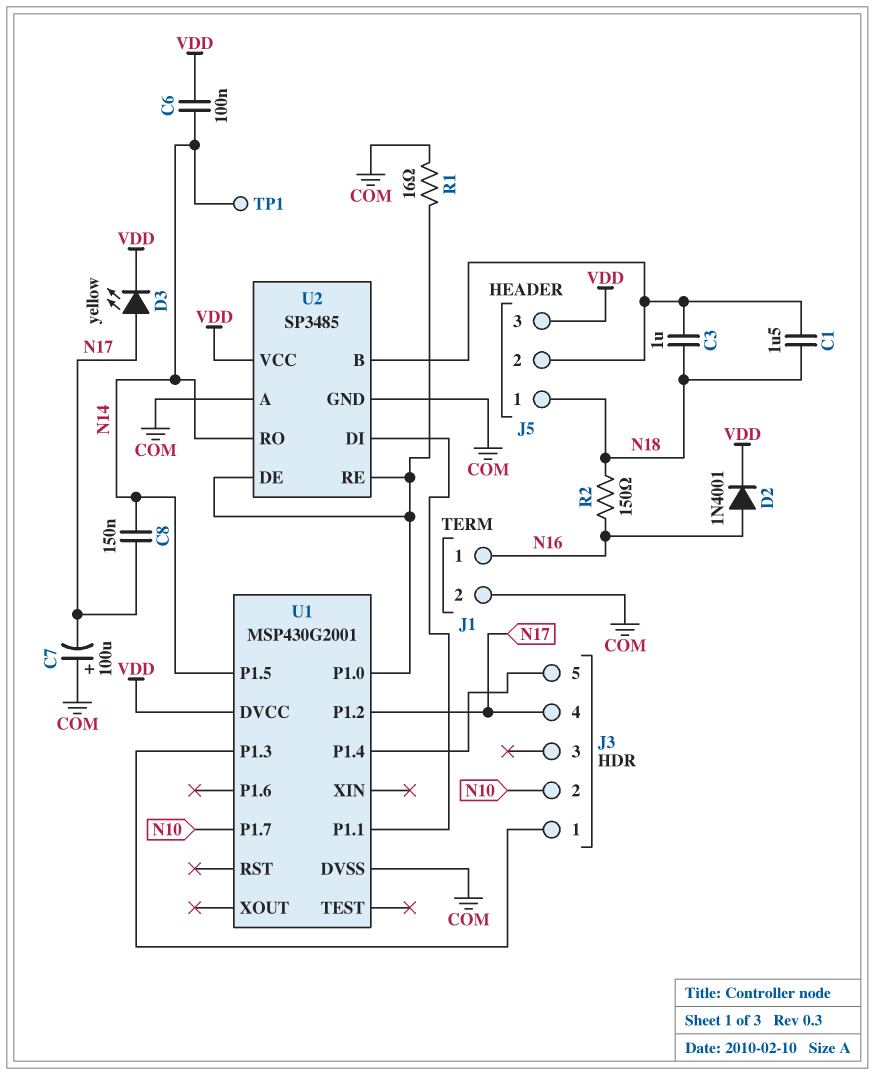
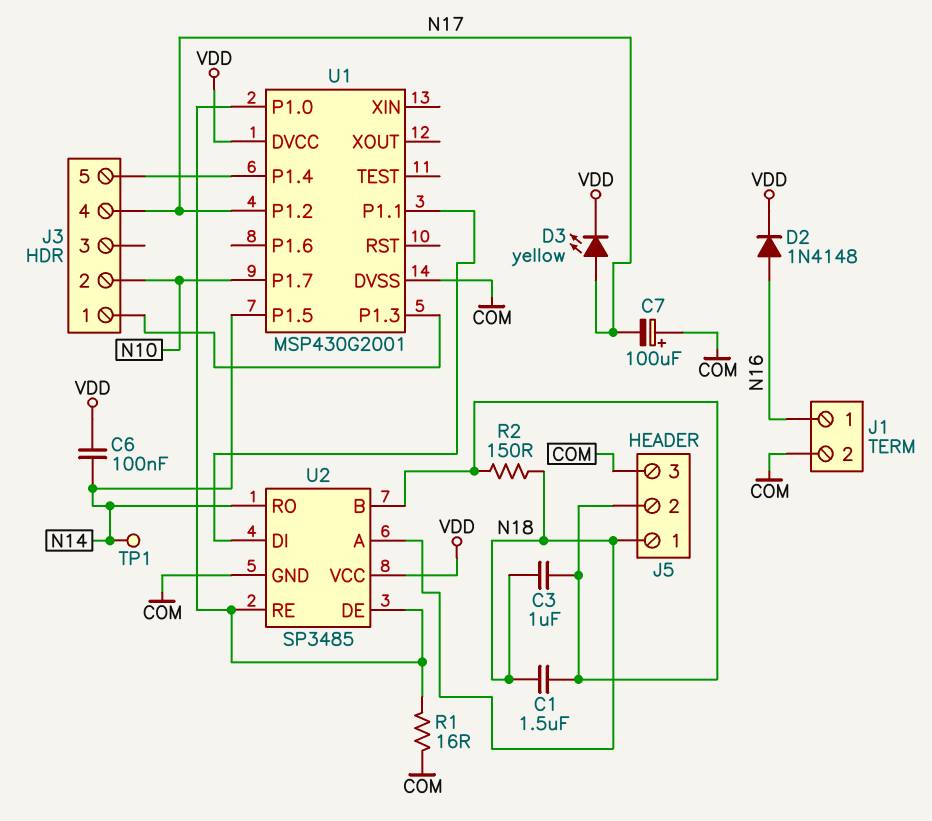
C8: 150nF (N14, N17) -> none
D2: diode 1N4001 (A N16, K VDD) -> diode 1N4148 (A N16, K VDD)
J5 pin 3: VDD -> COM
R2: 150 (N16, N18) -> 150 (J5/2, N18)
U2 pin A: COM -> N18

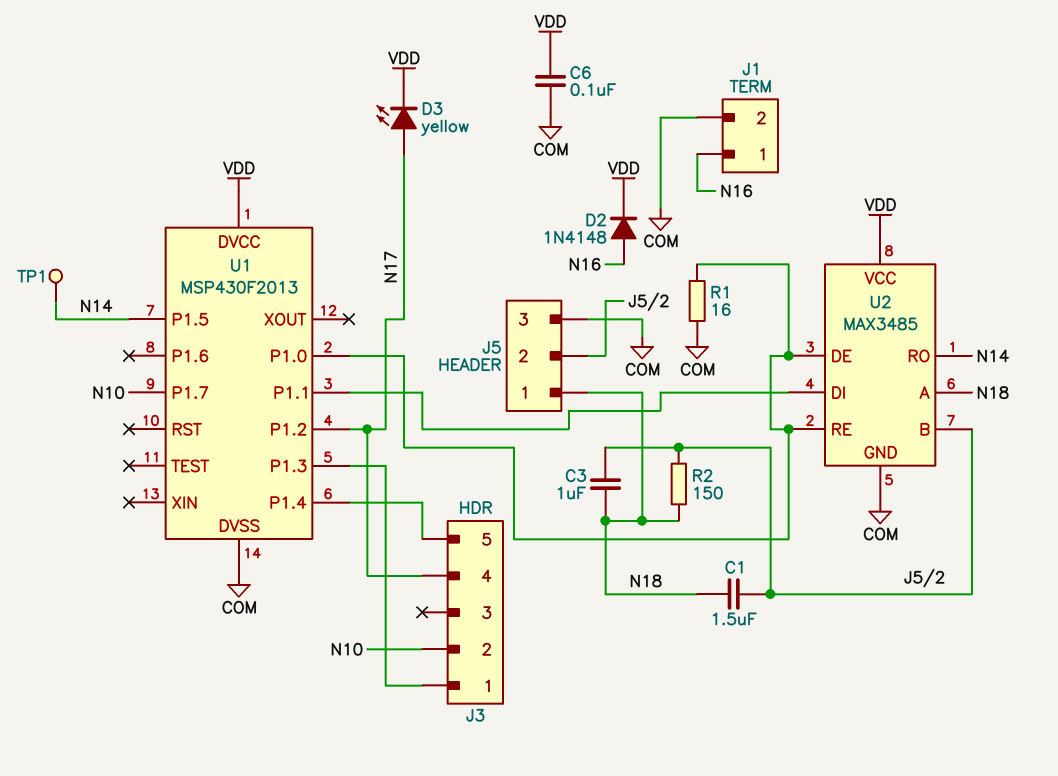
C6: 100nF (N14, VDD) -> 100nF (COM, VDD)
C7: 100uF (plus COM, minus N17) -> none
U1: MSP430G2001 -> MSP430F2013
U2: SP3485 -> MAX3485

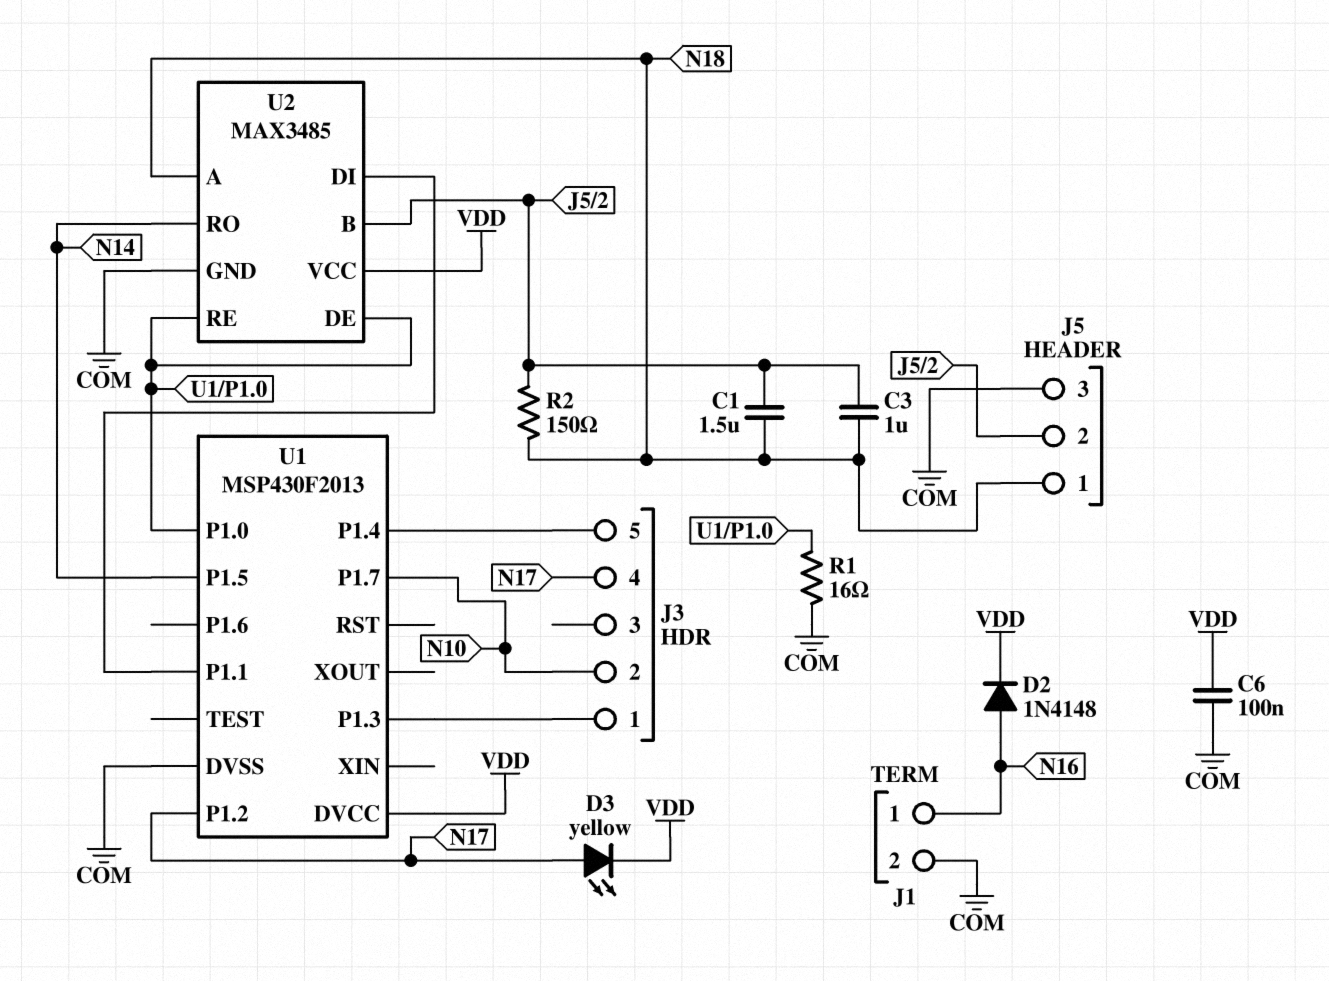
TP1: test point (N14) -> none

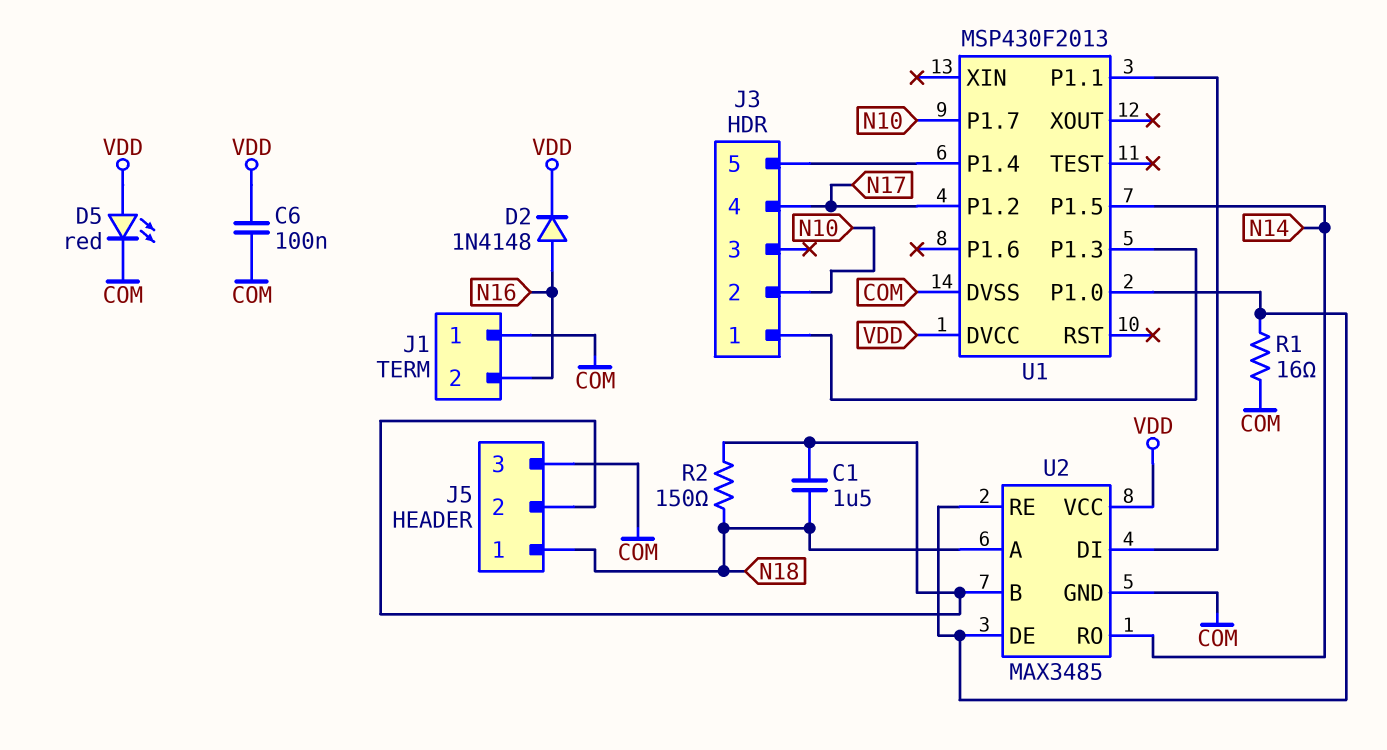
C3: 1uF (J5/2, N18) -> none
D3: LED yellow (A N17, K VDD) -> none
D5: none -> LED red (A VDD, K COM)
J1 pin 1: N16 -> COM
J1 pin 2: COM -> N16

